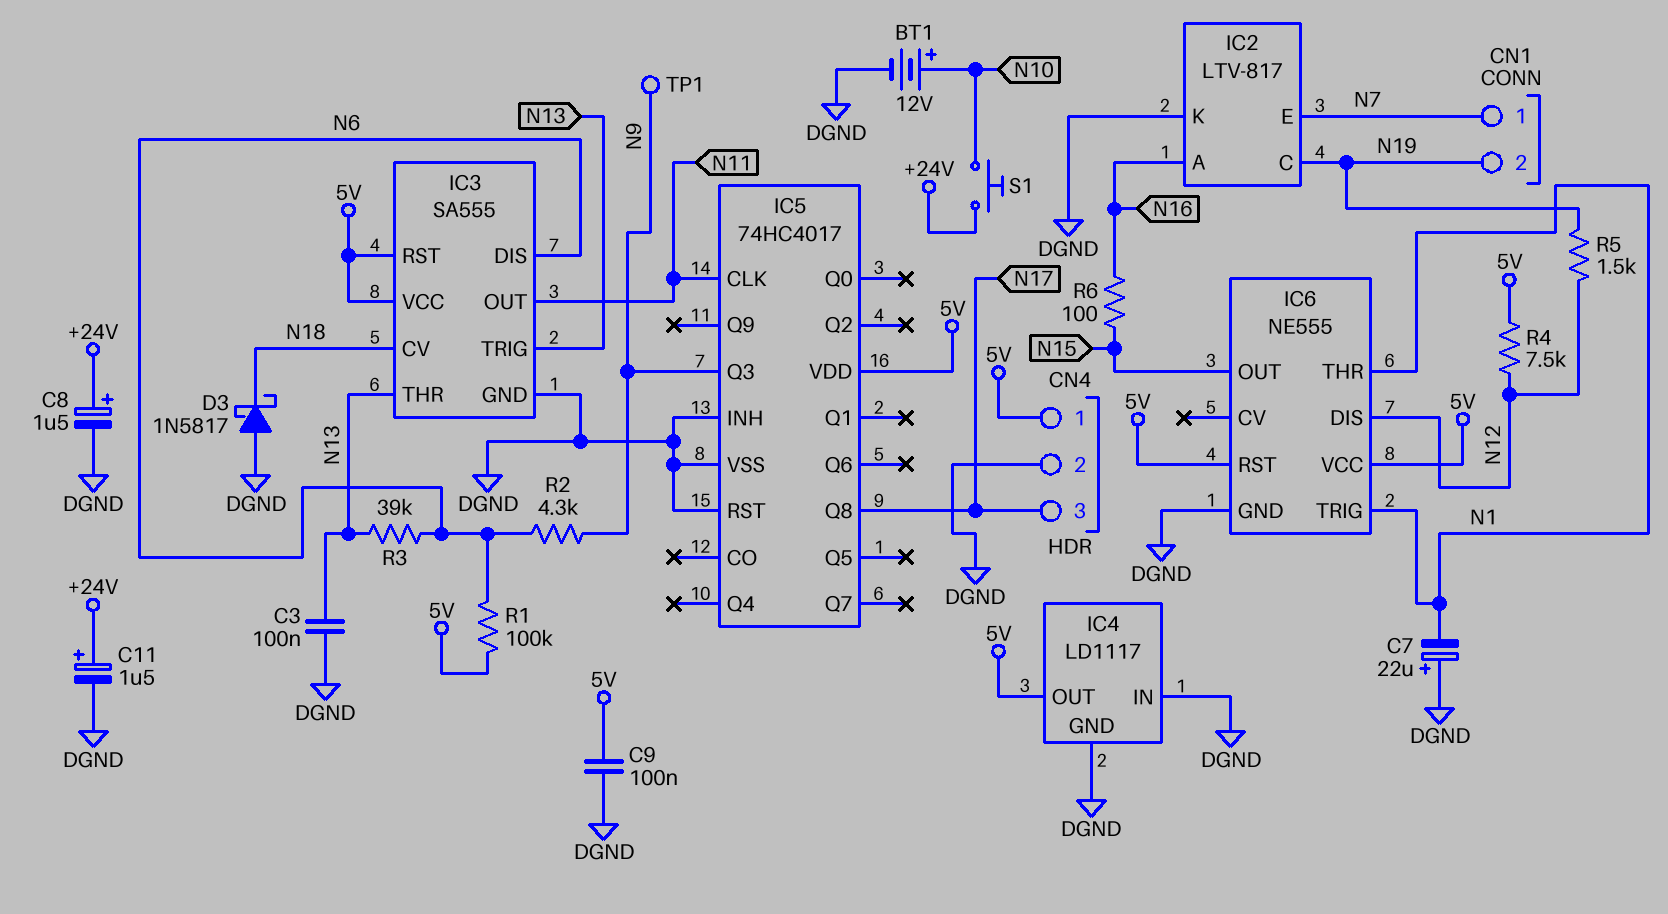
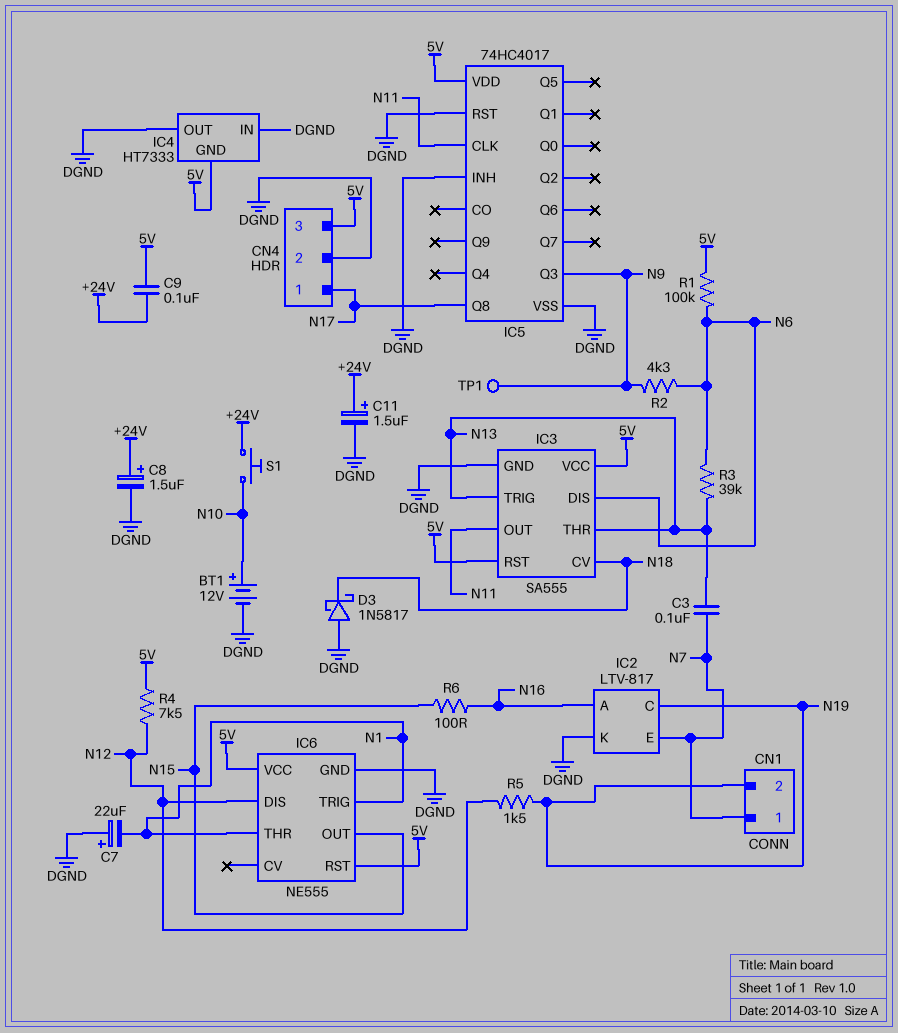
C3: 100nF (DGND, N13) -> 100nF (N7, N13)
C9: 100nF (5V, DGND) -> 100nF (+24V, 5V)
CN4 pin 1: 5V -> N17
CN4 pin 3: N17 -> 5V
IC4: LD1117 -> HT7333
IC4 pin GND: DGND -> 5V
IC4 pin OUT: 5V -> DGND

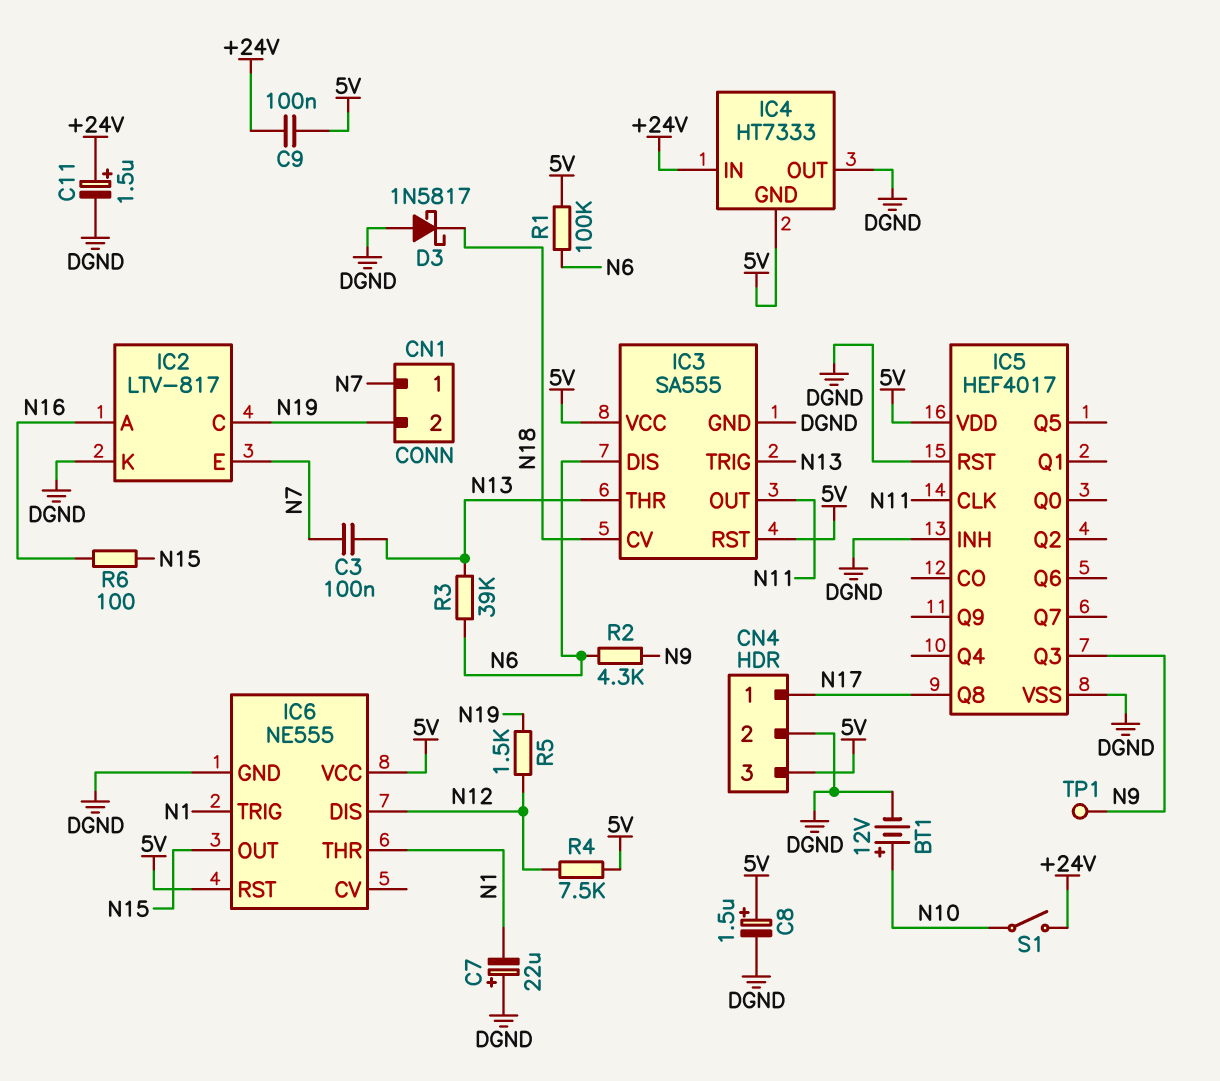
C8: 1.5uF (plus +24V, minus DGND) -> 1.5uF (plus 5V, minus DGND)
IC4 pin IN: DGND -> +24V
IC5: 74HC4017 -> HEF4017
S1: button (+24V, N10) -> switch (+24V, N10)

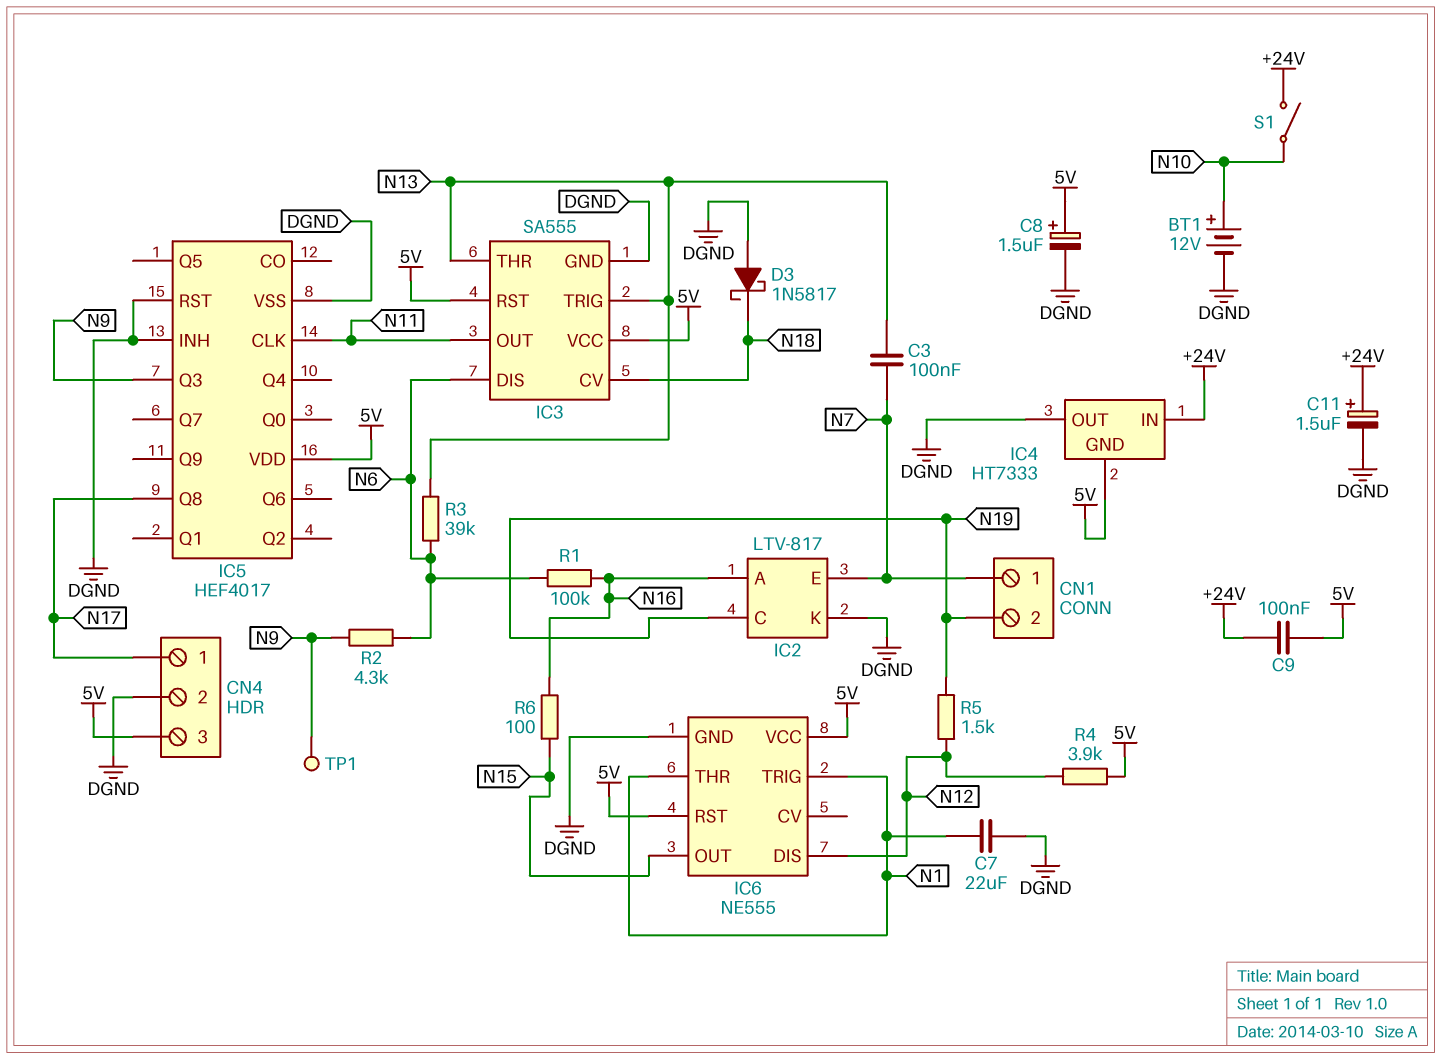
C7: 22uF (plus DGND, minus N1) -> 22uF (DGND, N1)
R1: 100k (5V, N6) -> 100k (N6, N16)
R4: 7.5k (5V, N12) -> 3.9k (5V, N12)

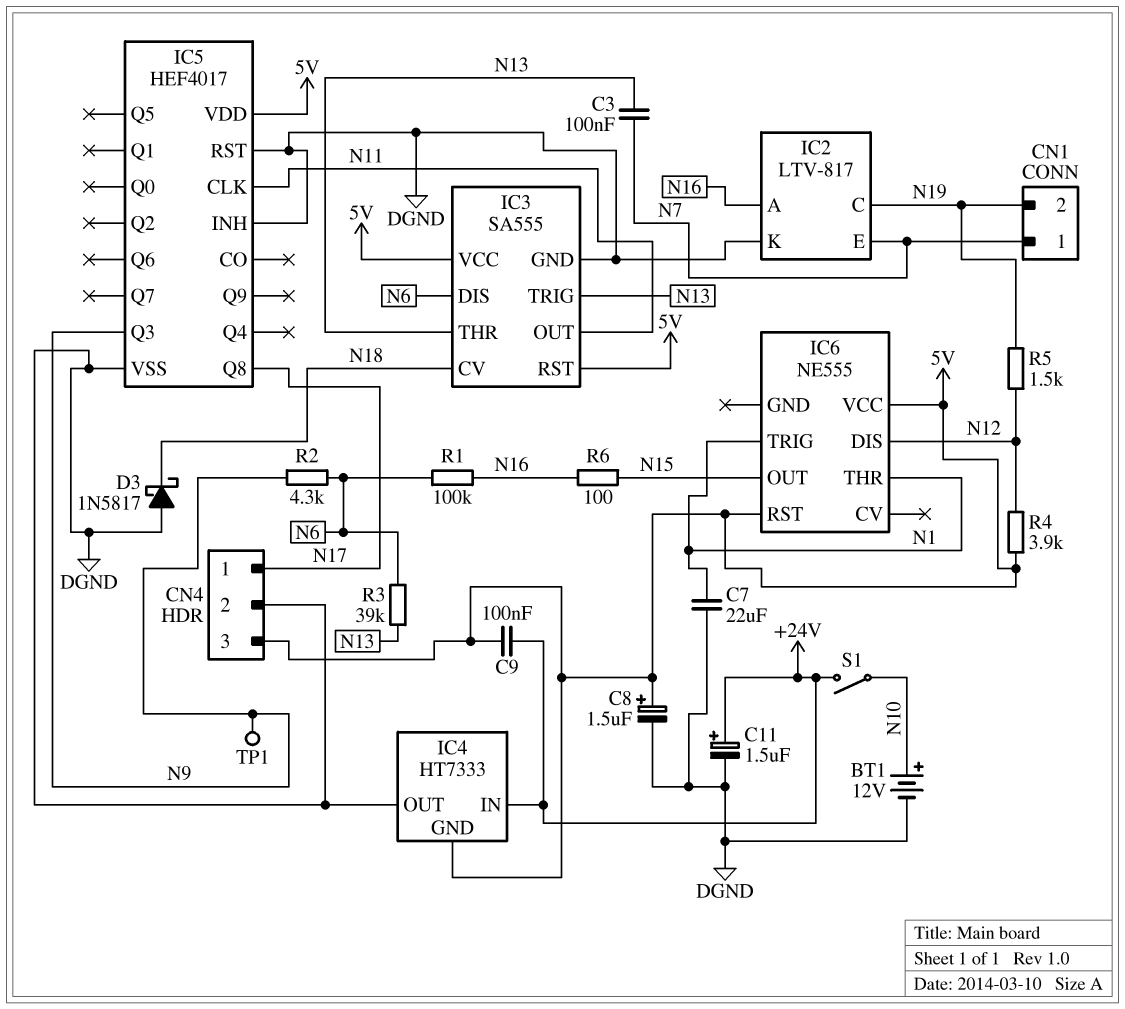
IC6 pin GND: DGND -> none

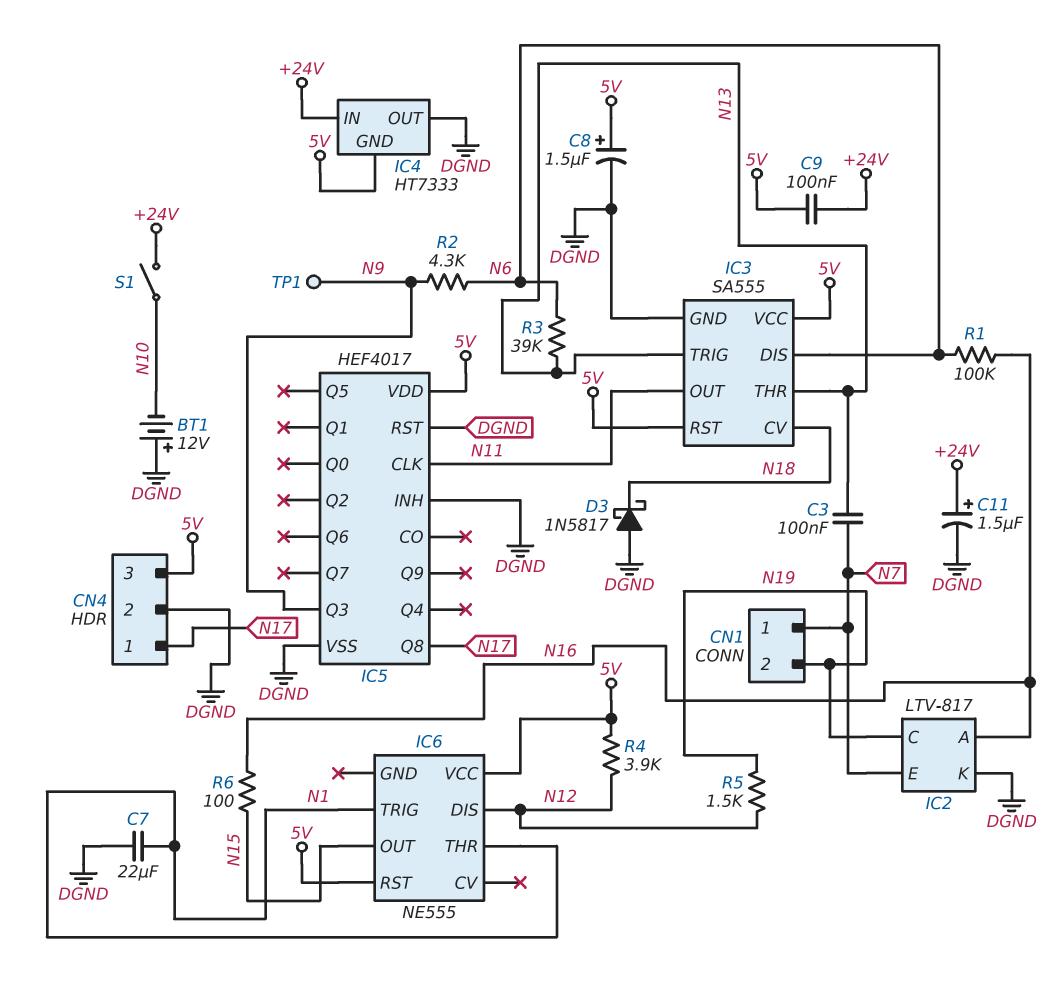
BT1: 12V (plus N10, minus DGND) -> 12V (plus DGND, minus N10)

